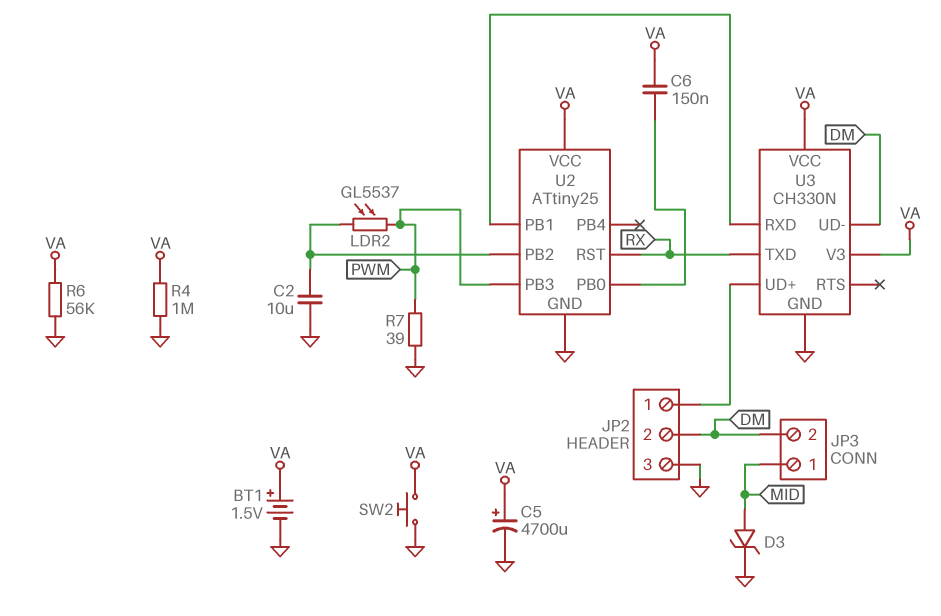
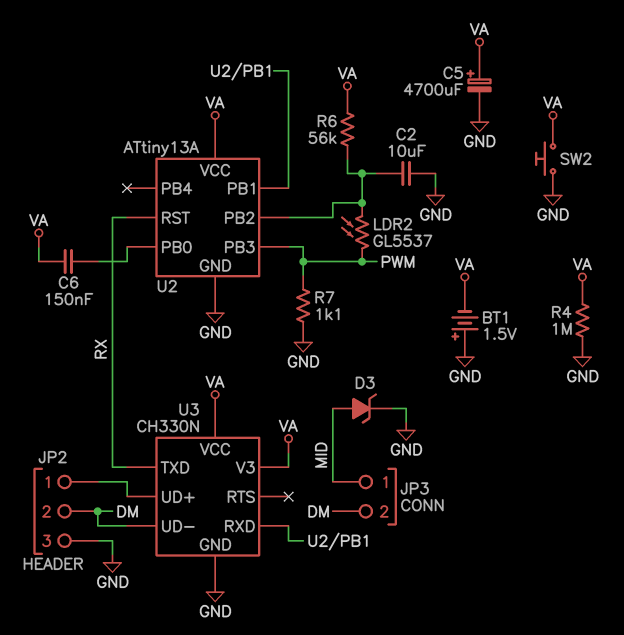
BT1: 1.5V (plus VA, minus GND) -> 1.5V (plus GND, minus VA)
R6: 56k (GND, VA) -> 56k (U2/PB2, VA)
R7: 39 (GND, PWM) -> 1.1k (GND, PWM)
U2: ATtiny25 -> ATtiny13A

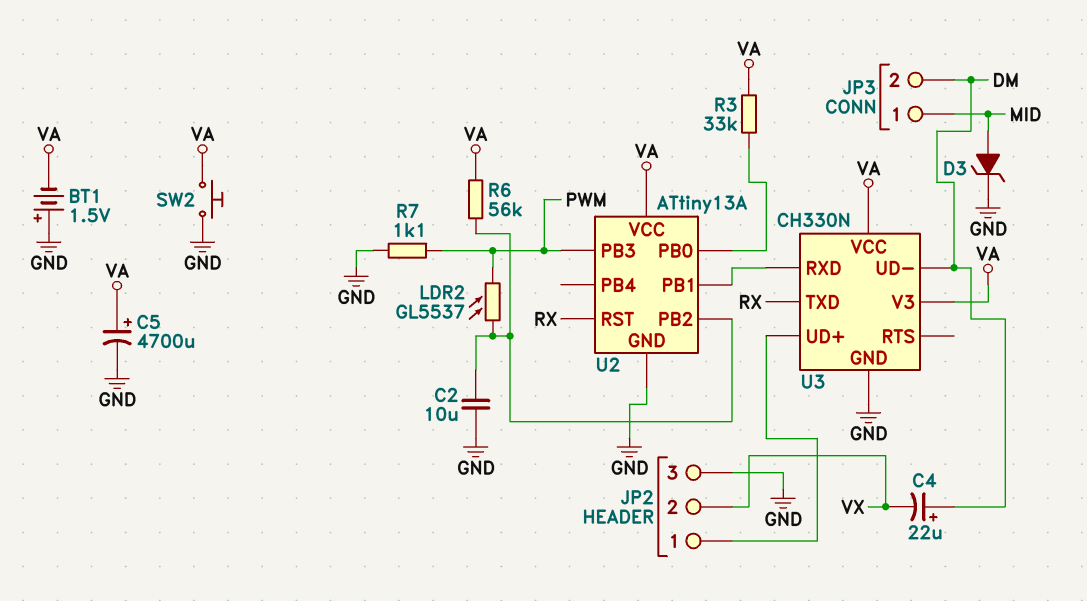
C4: none -> 22uF (plus DM, minus VX)
C6: 150nF (U2/PB0, VA) -> none
JP2 pin 2: DM -> VX
R3: none -> 33k (U2/PB0, VA)
R4: 1M (GND, VA) -> none

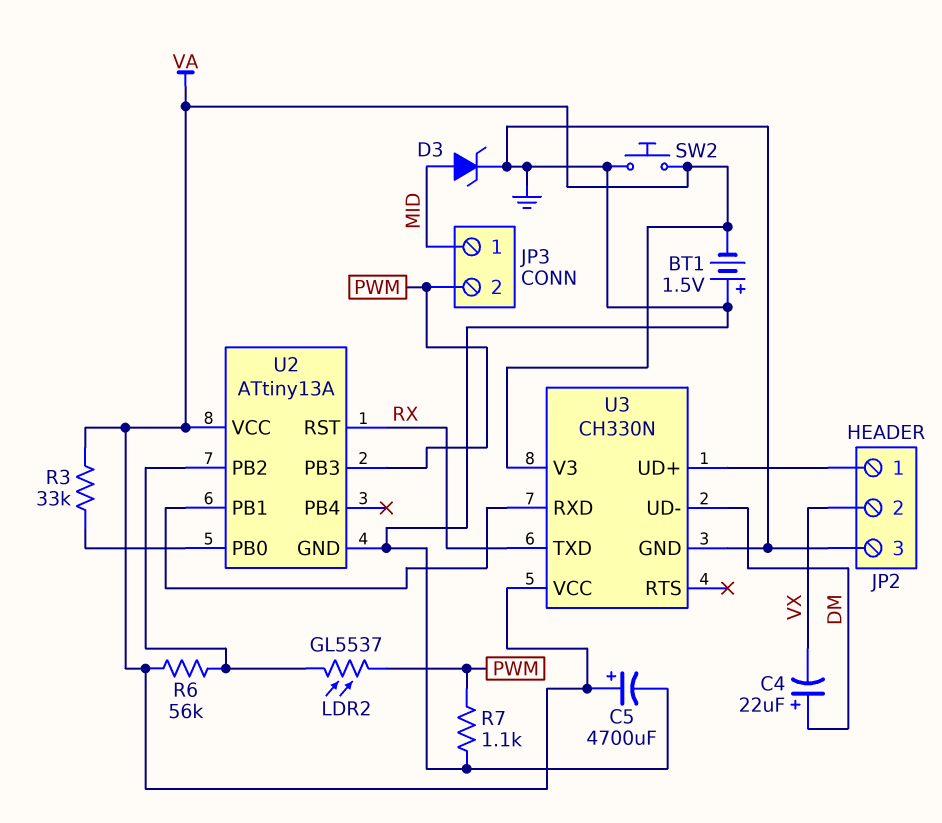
C2: 10uF (GND, U2/PB2) -> none
JP3 pin 2: DM -> PWM

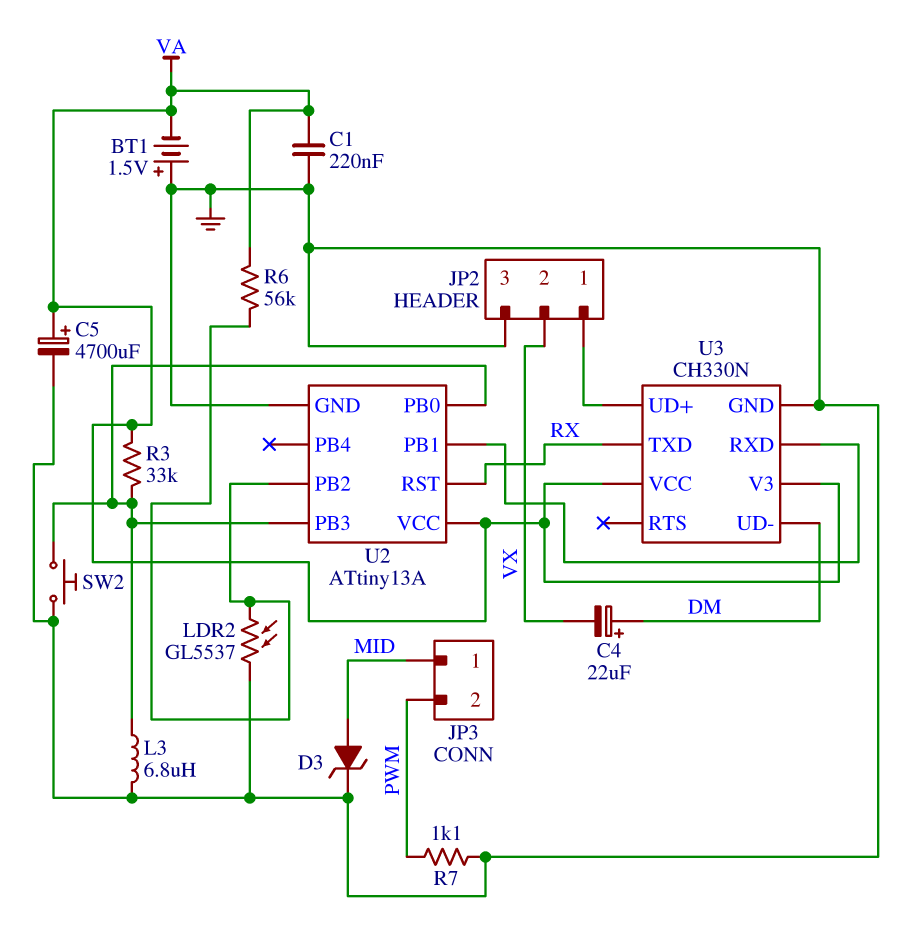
C1: none -> 220nF (GND, VA)
L3: none -> 6.8uH (GND, U2/PB0)
LDR2: GL5537 (PWM, U2/PB2) -> GL5537 (GND, U2/PB2)
SW2: button (GND, VA) -> button (GND, U2/PB0)
U2 pin PB3: PWM -> U2/PB0

